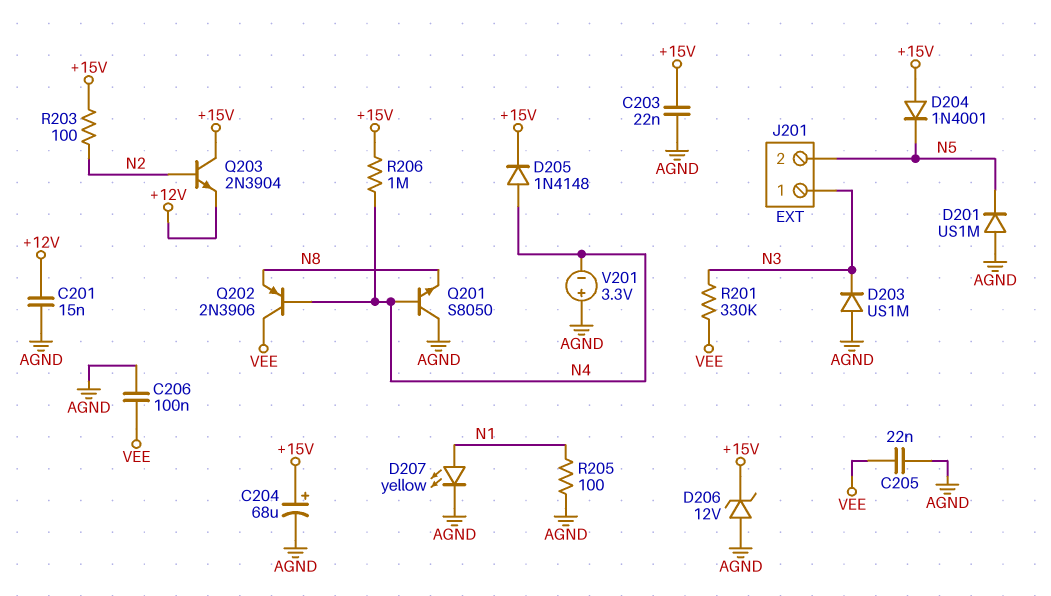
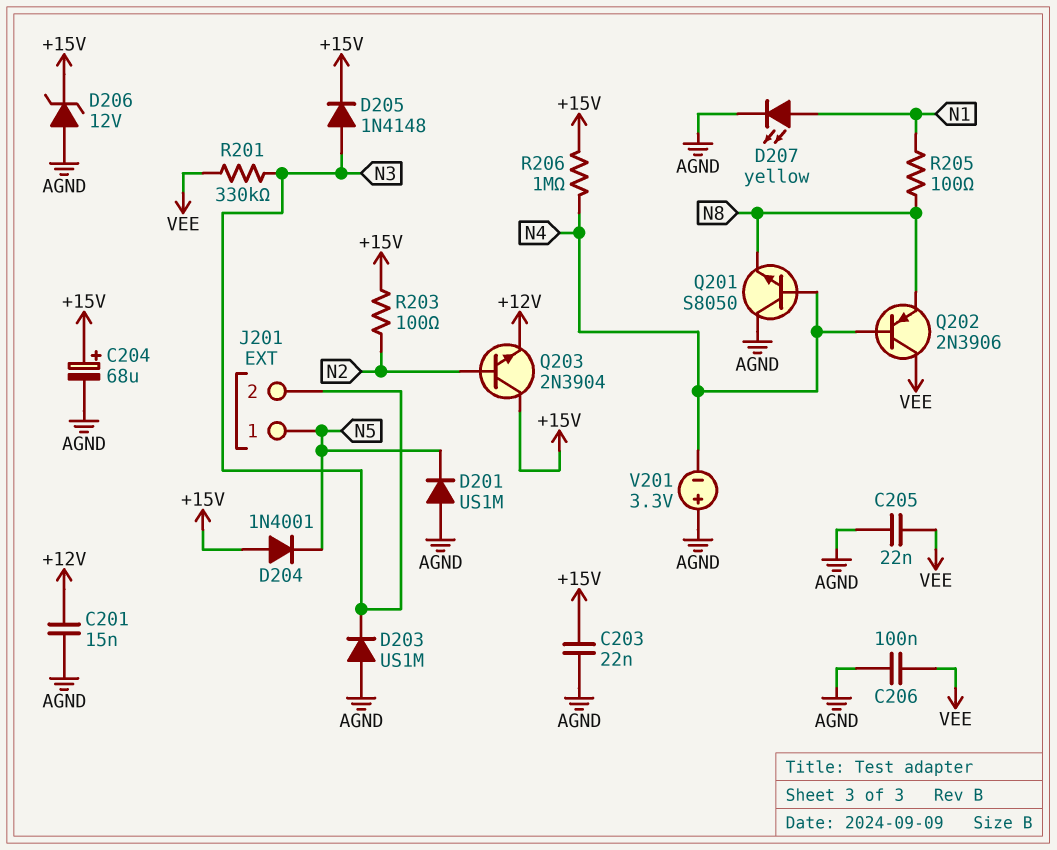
D205: diode 1N4148 (A N4, K +15V) -> diode 1N4148 (A N3, K +15V)
J201 pin 1: N3 -> N5
J201 pin 2: N5 -> N3
R205: 100 (AGND, N1) -> 100 (N1, N8)

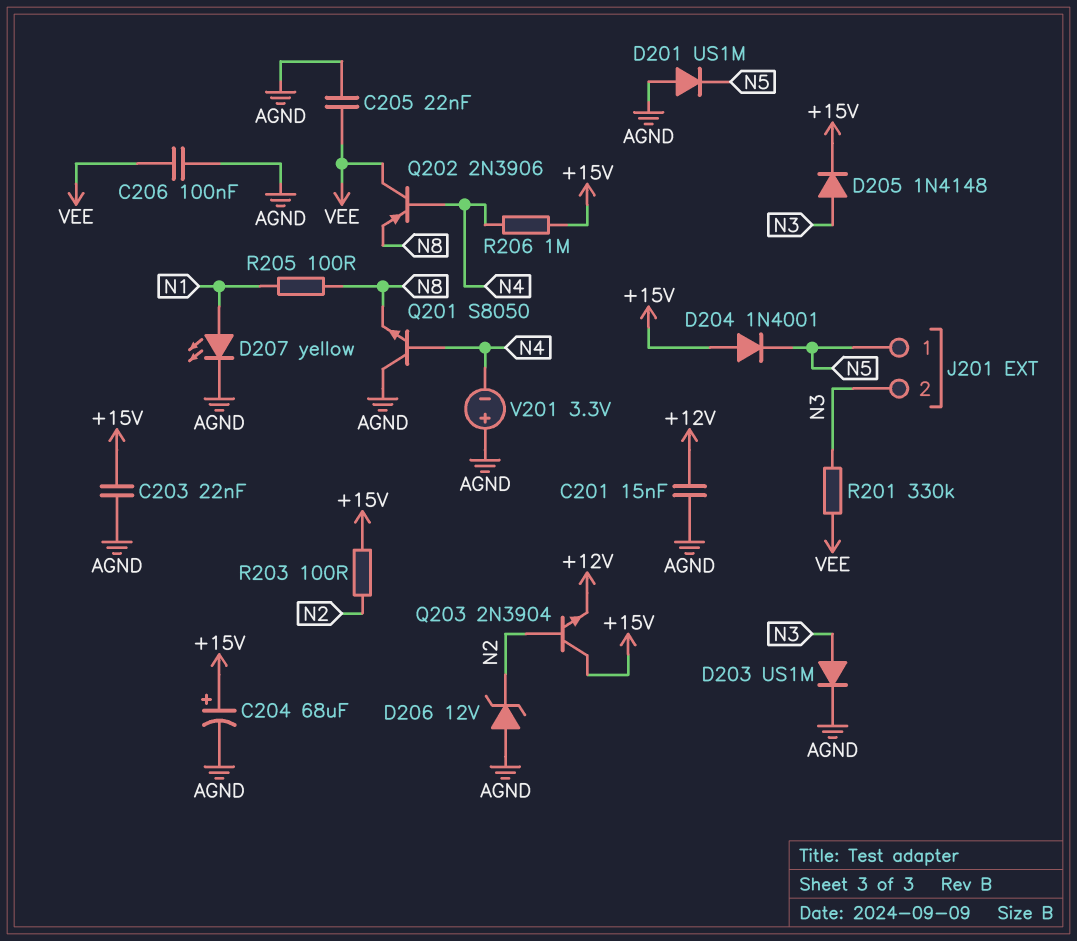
D203: diode US1M (A AGND, K N3) -> diode US1M (A N3, K AGND)
D206: zener 12V (A AGND, K +15V) -> zener 12V (A AGND, K N2)

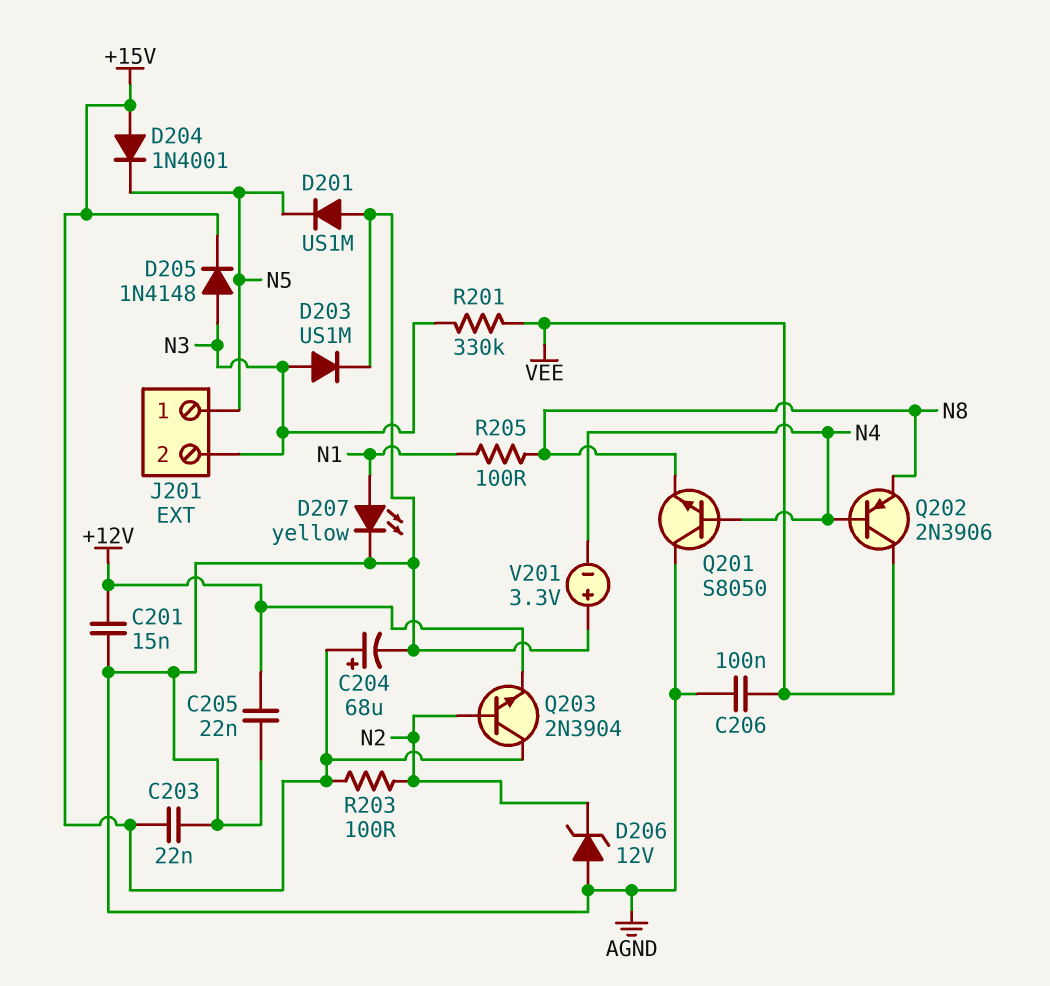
C205: 22nF (AGND, VEE) -> 22nF (+12V, AGND)
R206: 1M (+15V, N4) -> none

